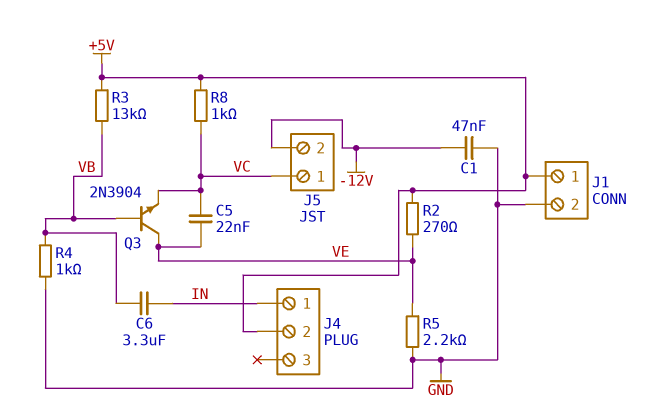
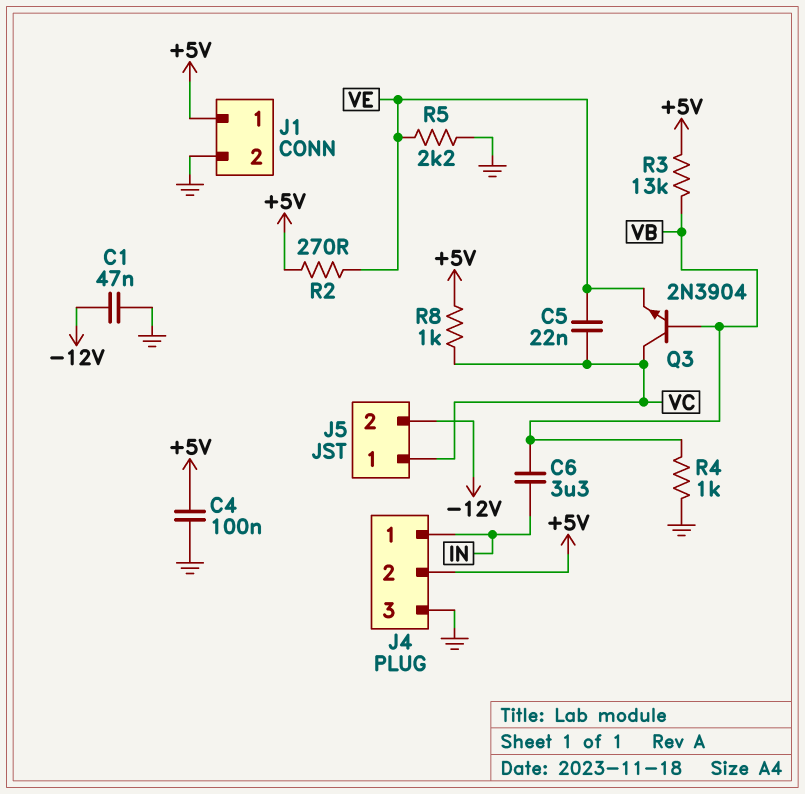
C4: none -> 100nF (+5V, GND)
J4 pin 3: none -> GND
Q3: NPN 2N3904 (B VB, C VE, E VC) -> NPN 2N3904 (B VB, C VC, E VE)

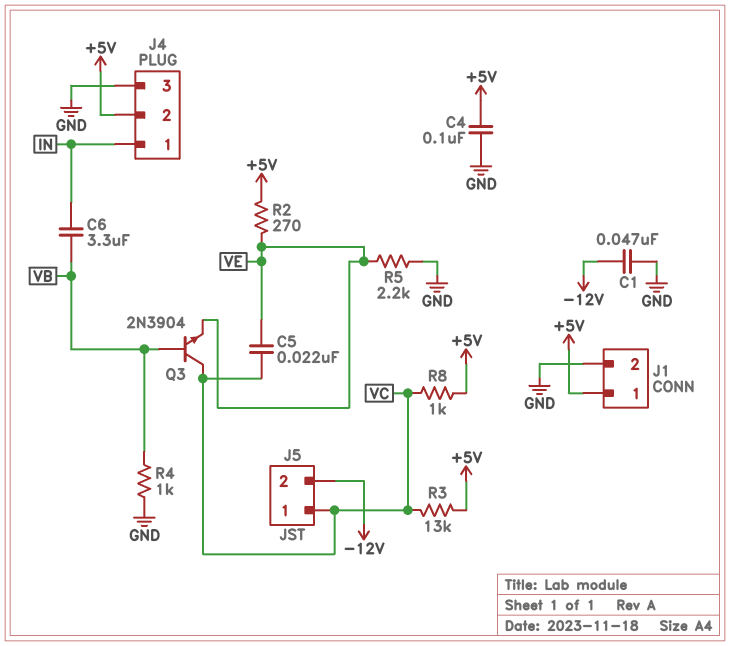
R3: 13k (+5V, VB) -> 13k (+5V, VC)

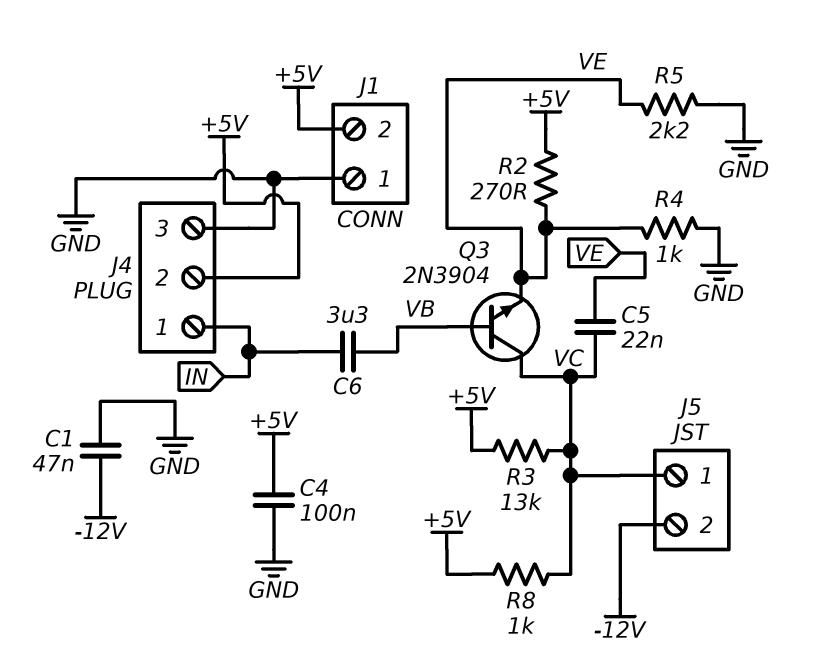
J1 pin 1: +5V -> GND
J1 pin 2: GND -> +5V
R4: 1k (GND, VB) -> 1k (GND, VE)

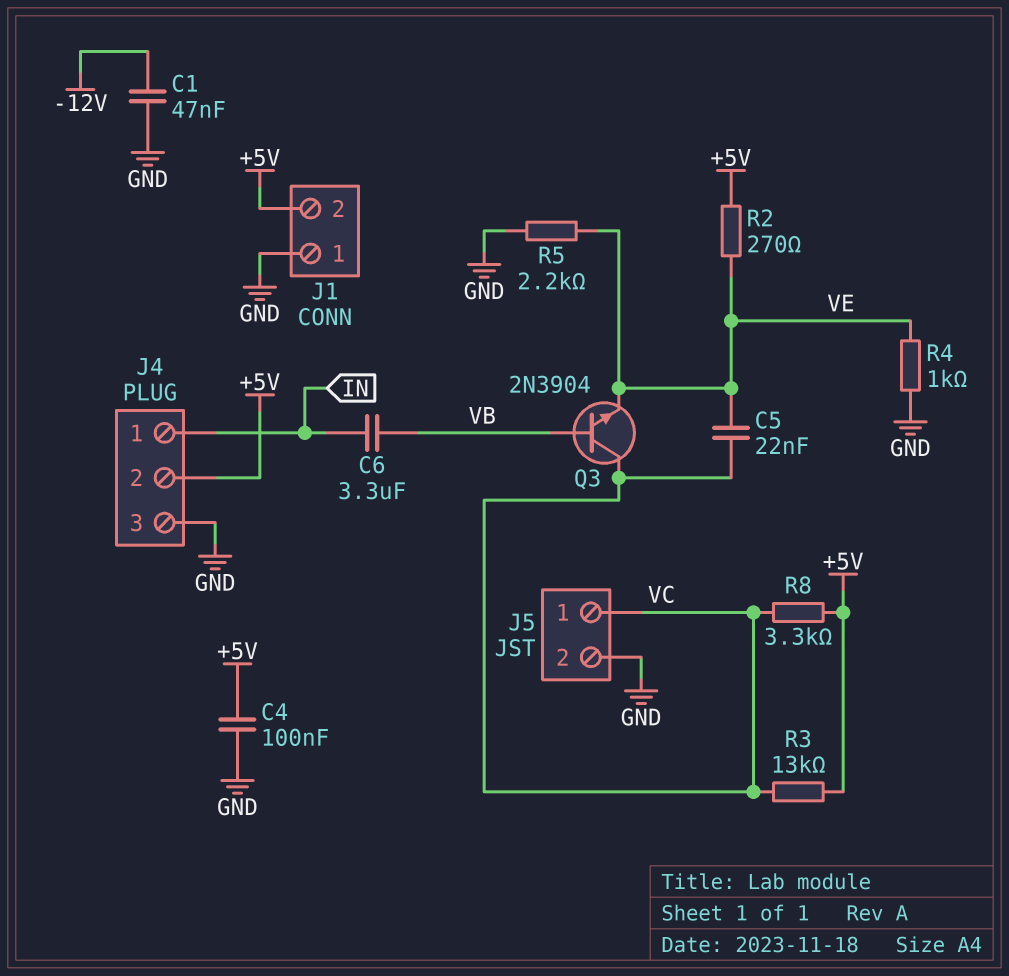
J5 pin 2: -12V -> GND
R8: 1k (+5V, VC) -> 3.3k (+5V, VC)

